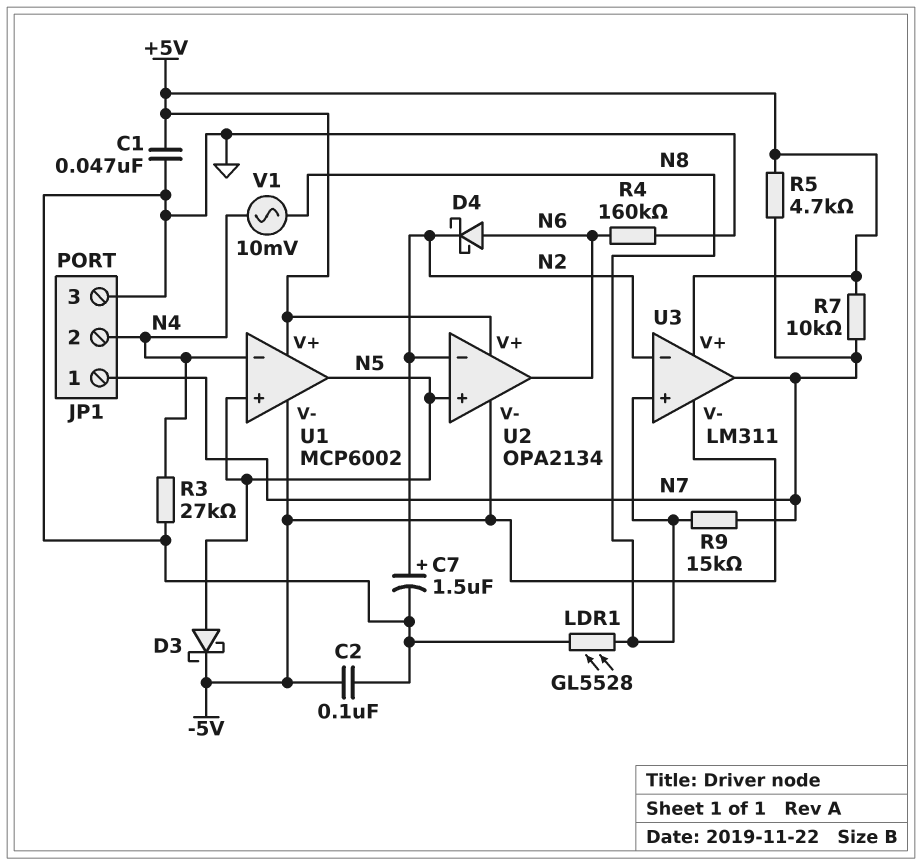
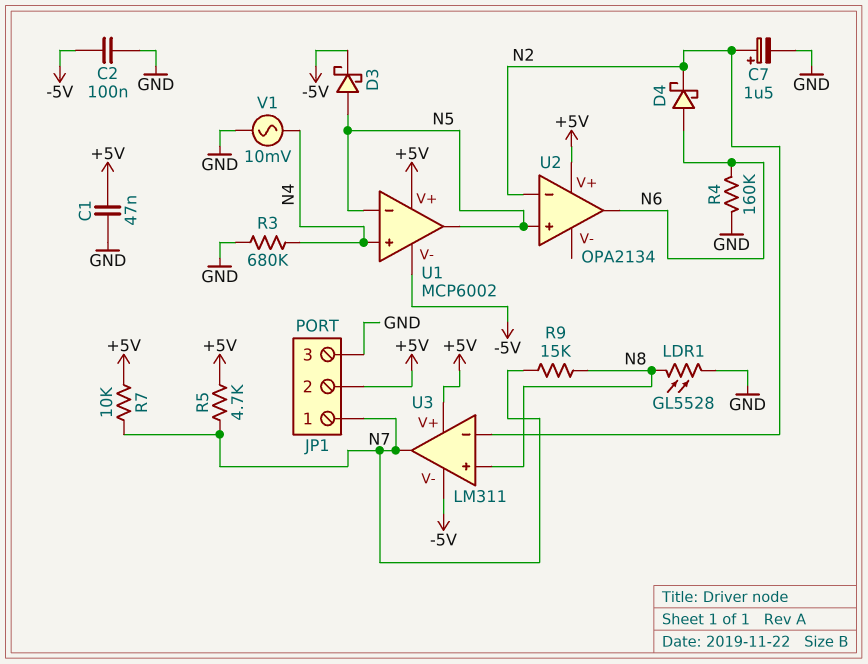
JP1 pin 2: N4 -> +5V
R3: 27k (GND, N4) -> 680k (GND, N4)
U1 pin in+: N5 -> N4
U1 pin in-: N4 -> N5
U2 pin V-: -5V -> none
V1: AC 10mV (N4, N8) -> AC 10mV (GND, N4)

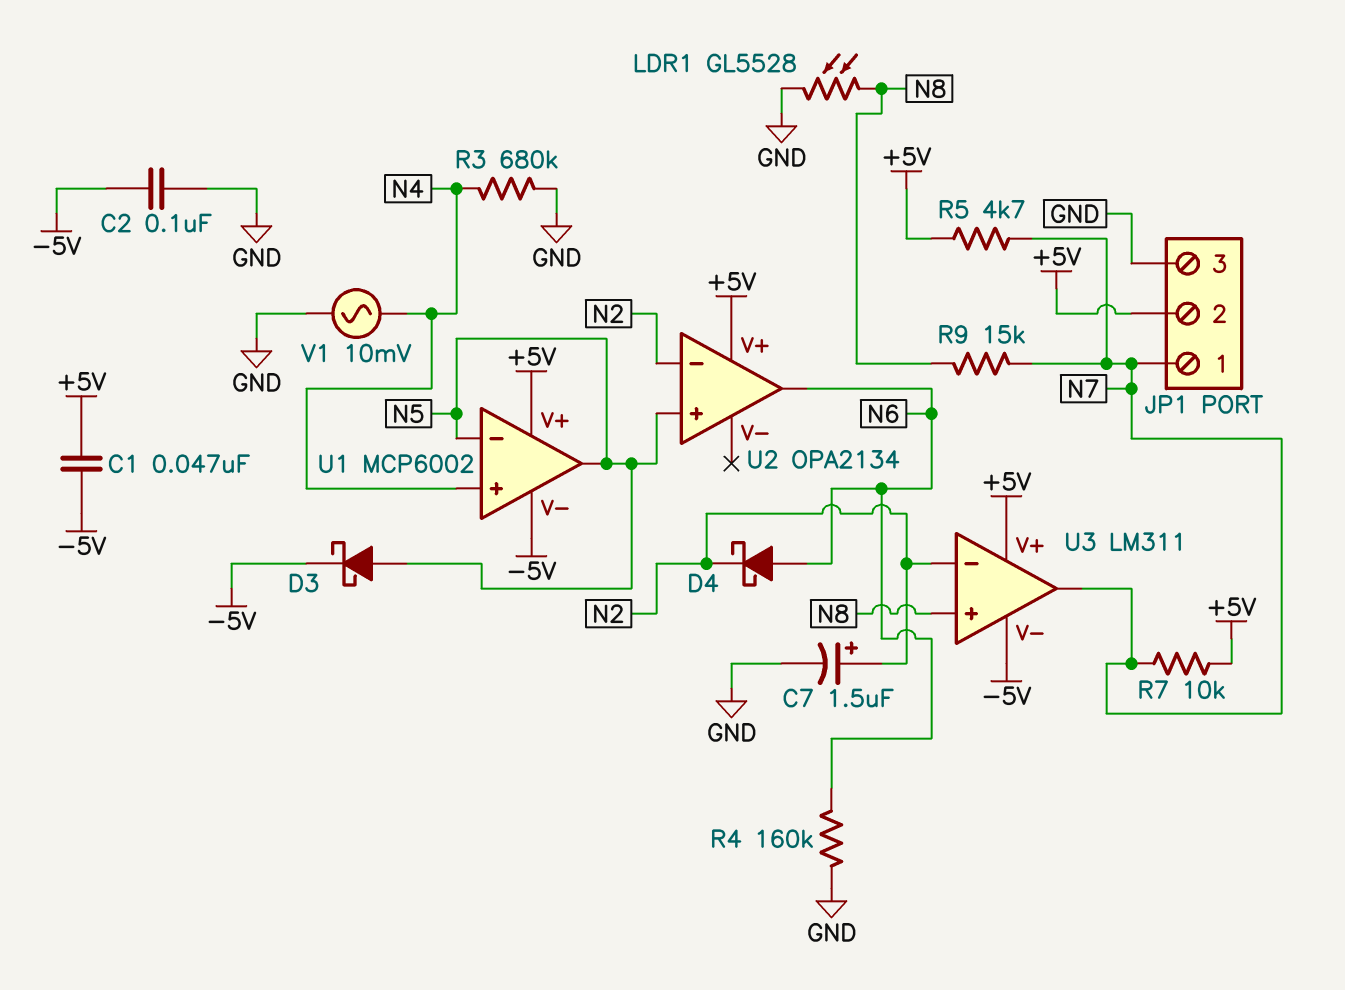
C1: 47nF (+5V, GND) -> 47nF (+5V, -5V)

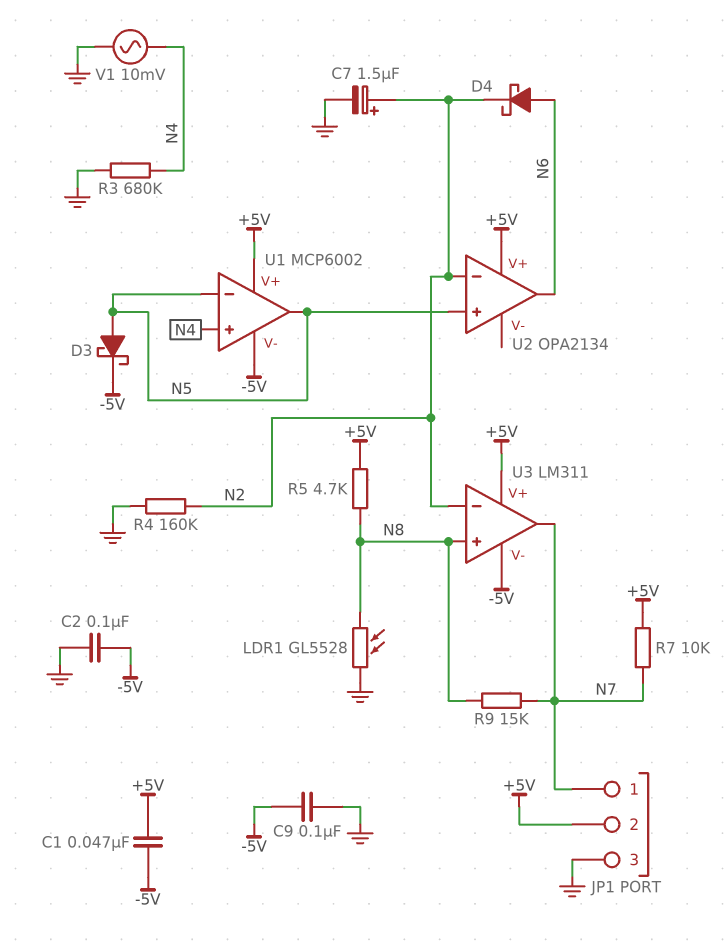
C9: none -> 100nF (-5V, GND)
R4: 160k (GND, N6) -> 160k (GND, N2)
R5: 4.7k (+5V, N7) -> 4.7k (+5V, N8)

